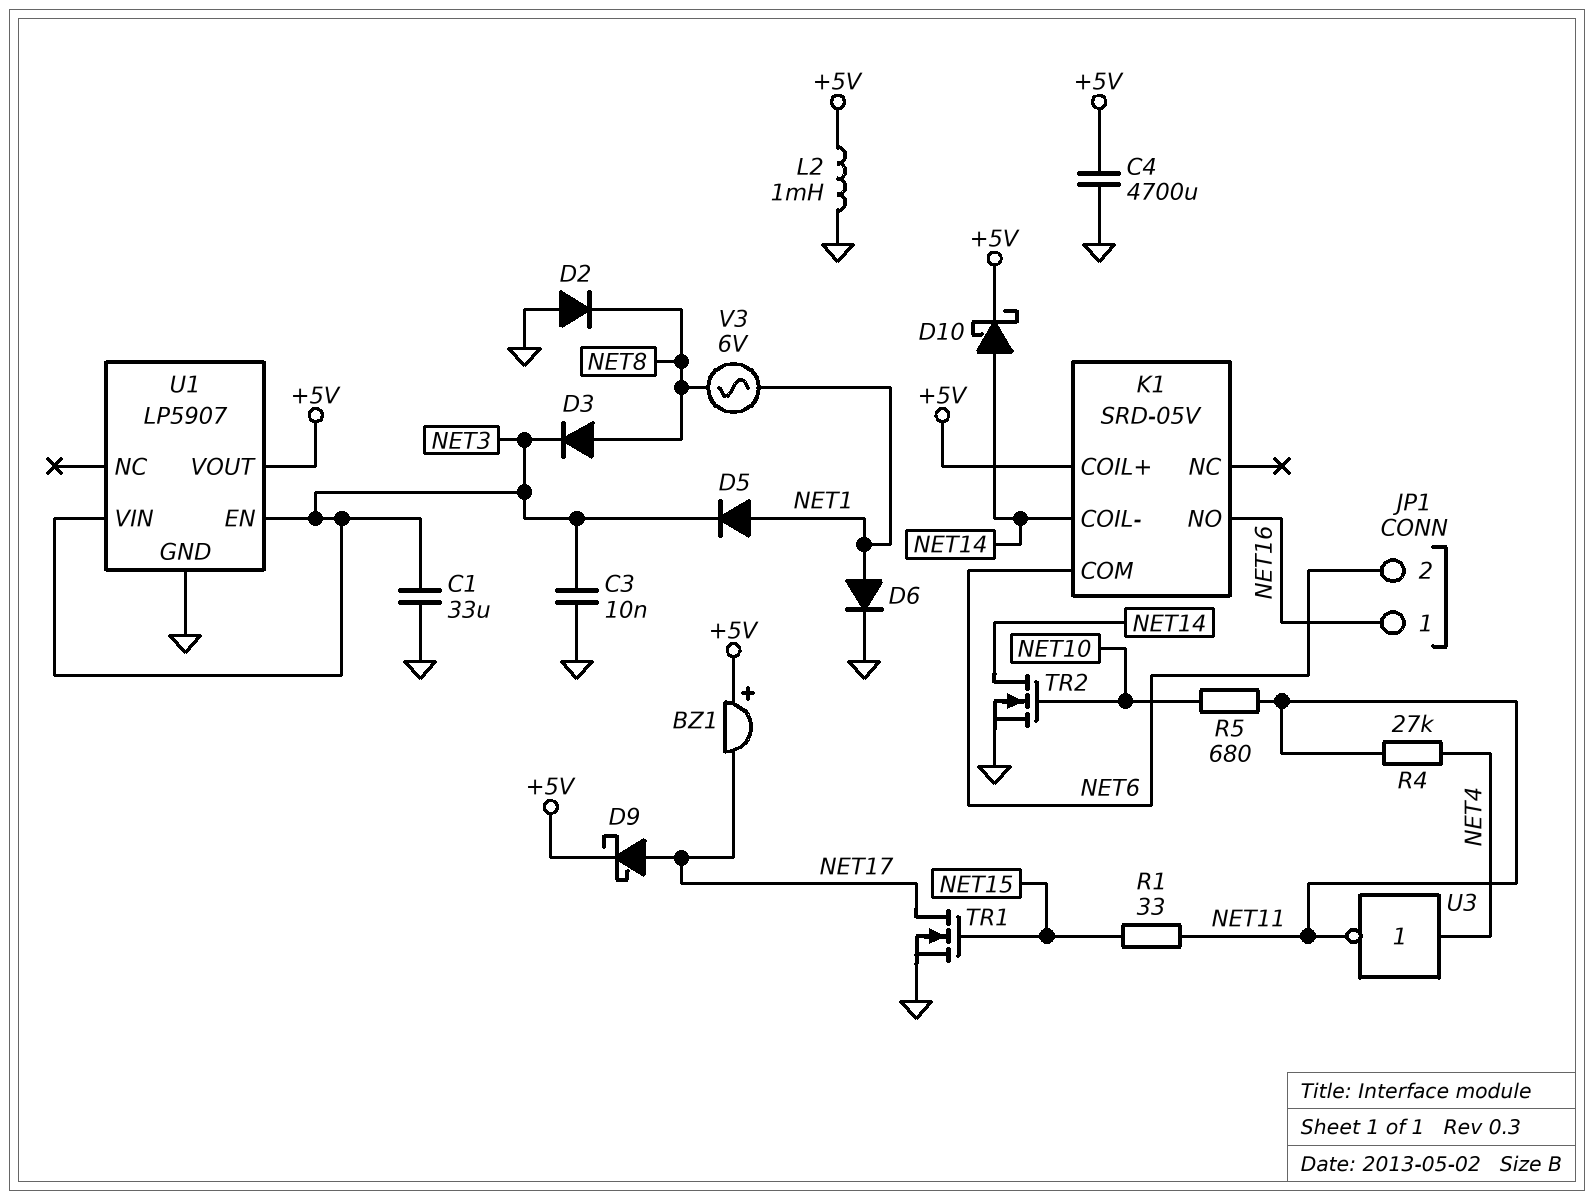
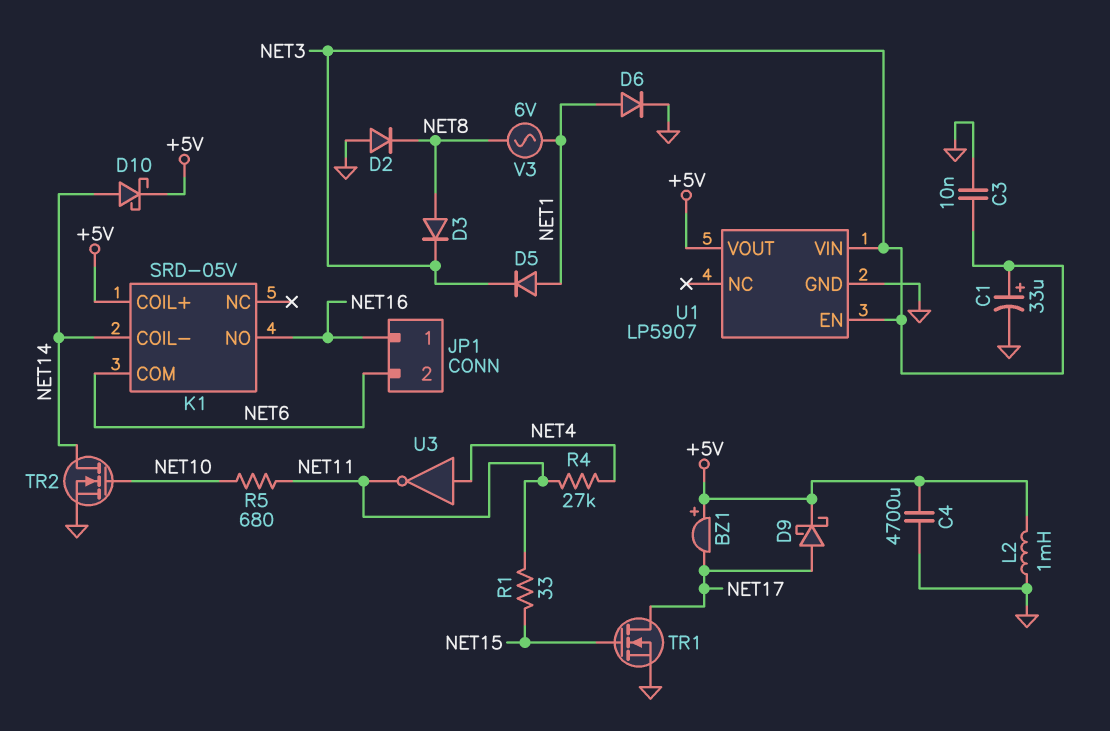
C1: 33uF (GND, NET3) -> 33uF (plus NET3, minus GND)

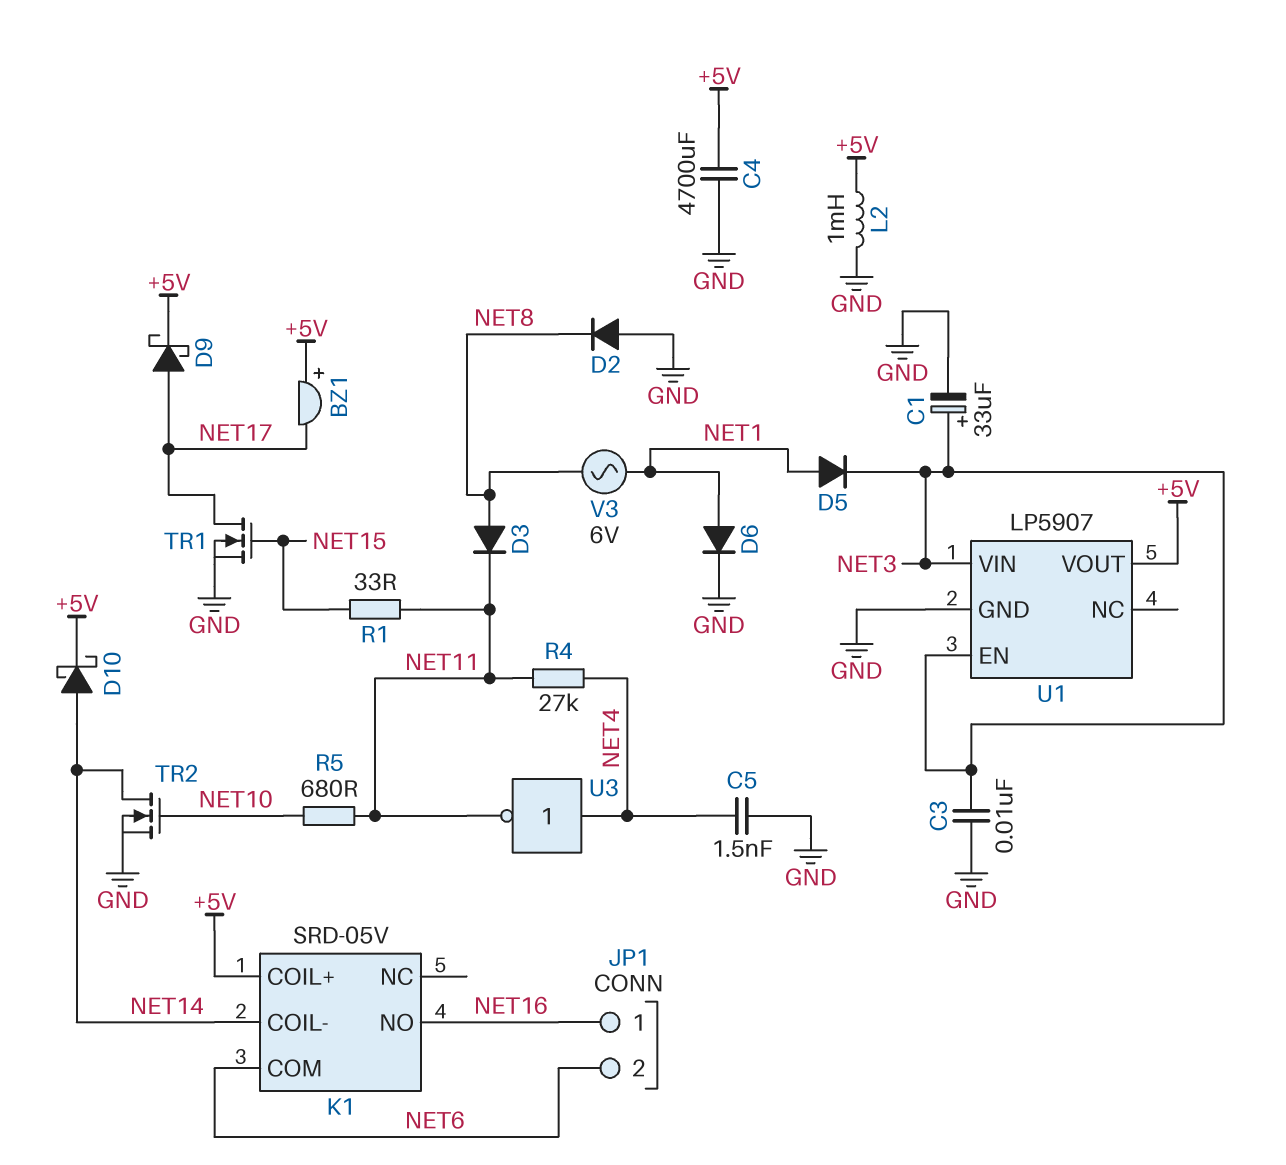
C5: none -> 1.5nF (GND, NET4)
D3: diode (A NET8, K NET3) -> diode (A NET8, K NET11)

